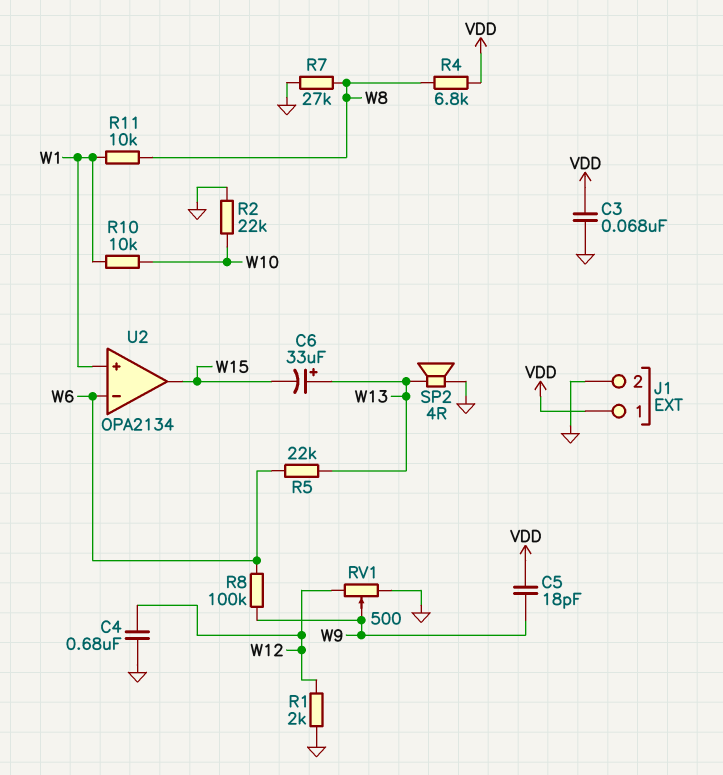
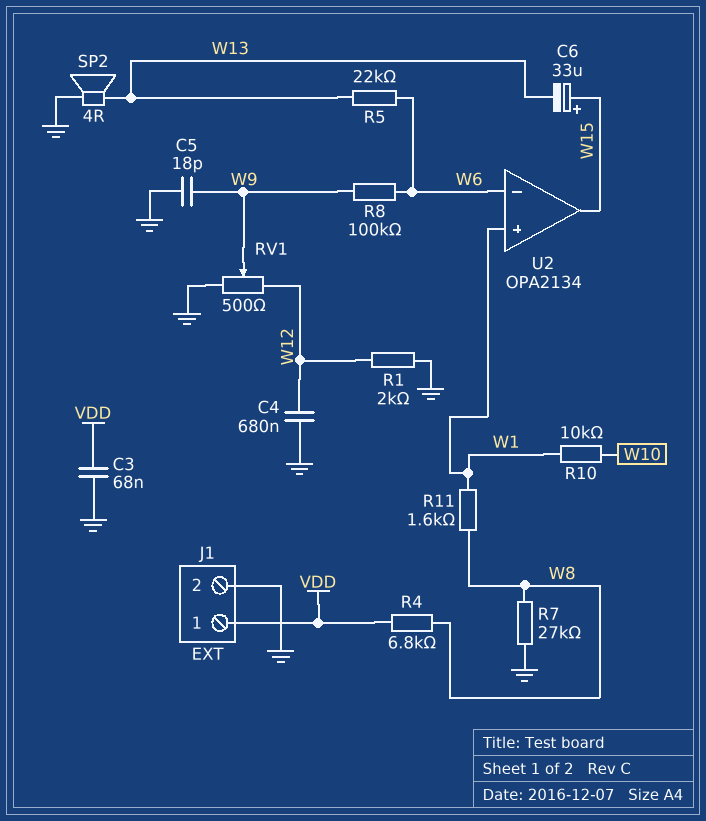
C5: 18pF (VDD, W9) -> 18pF (GND, W9)
C6: 33uF (plus W13, minus W15) -> 33uF (plus W15, minus W13)
R2: 22k (GND, W10) -> none
R11: 10k (W1, W8) -> 1.6k (W1, W8)

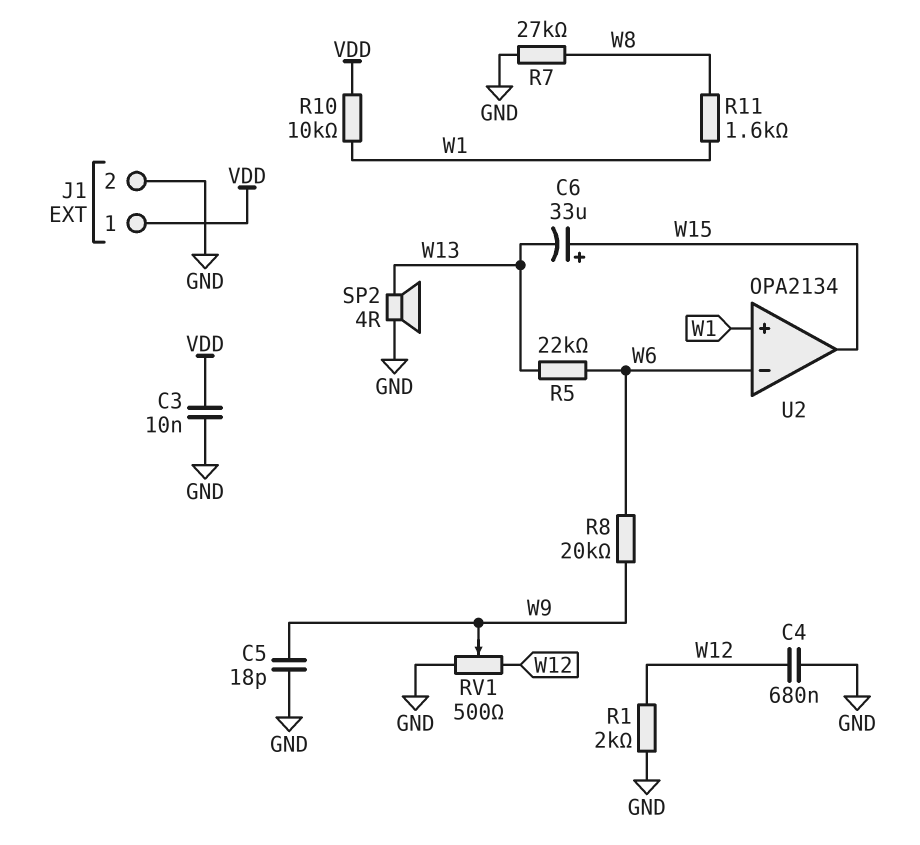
C3: 68nF (GND, VDD) -> 10nF (GND, VDD)
R4: 6.8k (VDD, W8) -> none
R8: 100k (W6, W9) -> 20k (W6, W9)
R10: 10k (W1, W10) -> 10k (VDD, W1)

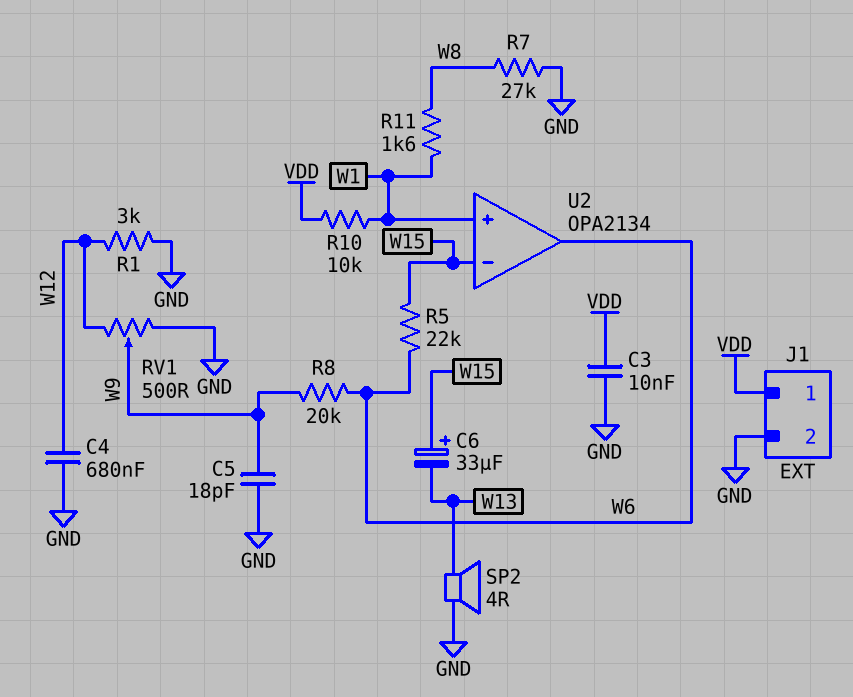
R1: 2k (GND, W12) -> 3k (GND, W12)
R5: 22k (W6, W13) -> 22k (W6, W15)
U2 pin in-: W6 -> W15
U2 pin out: W15 -> W6

